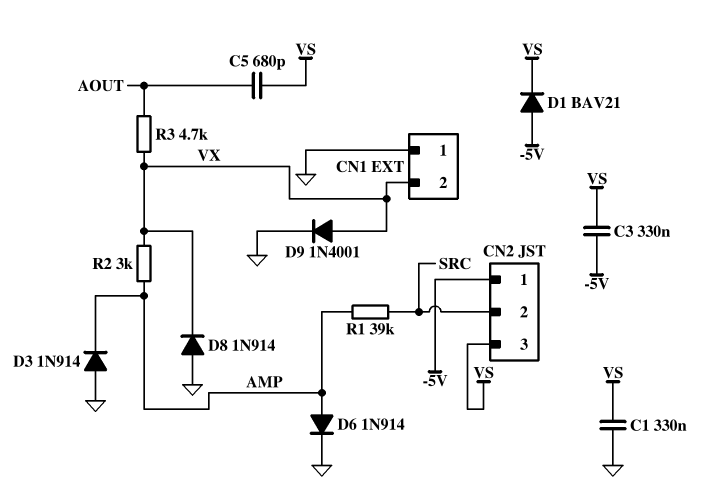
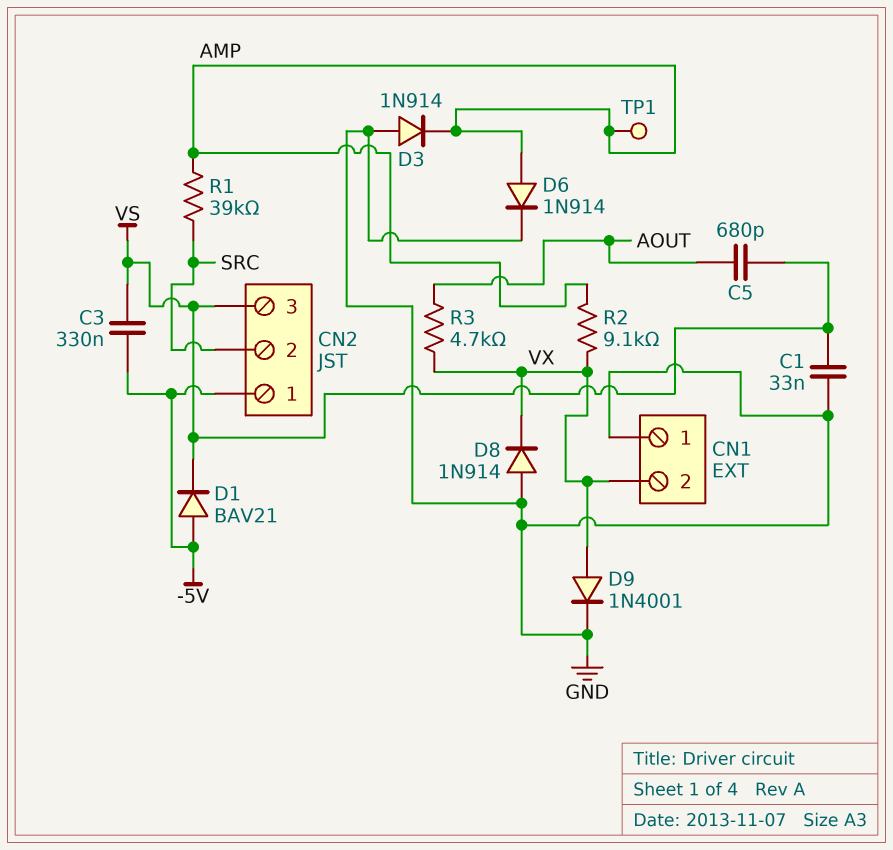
C1: 330nF (GND, VS) -> 33nF (GND, VS)
R2: 3k (AMP, VX) -> 9.1k (AMP, VX)
TP1: none -> test point (AMP)

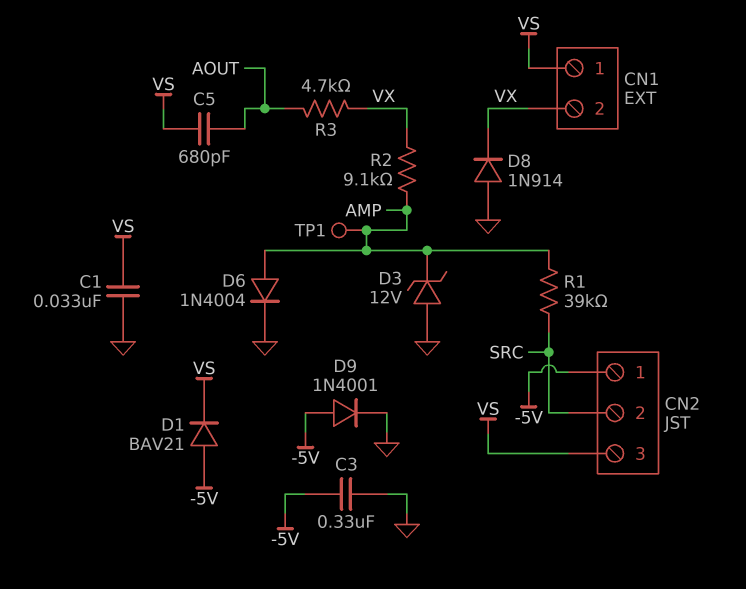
C3: 330nF (-5V, VS) -> 330nF (-5V, GND)
CN1 pin 1: GND -> VS
D3: diode 1N914 (A GND, K AMP) -> zener 12V (A GND, K AMP)
D6: diode 1N914 (A AMP, K GND) -> diode 1N4004 (A AMP, K GND)
D9: diode 1N4001 (A VX, K GND) -> diode 1N4001 (A -5V, K GND)

